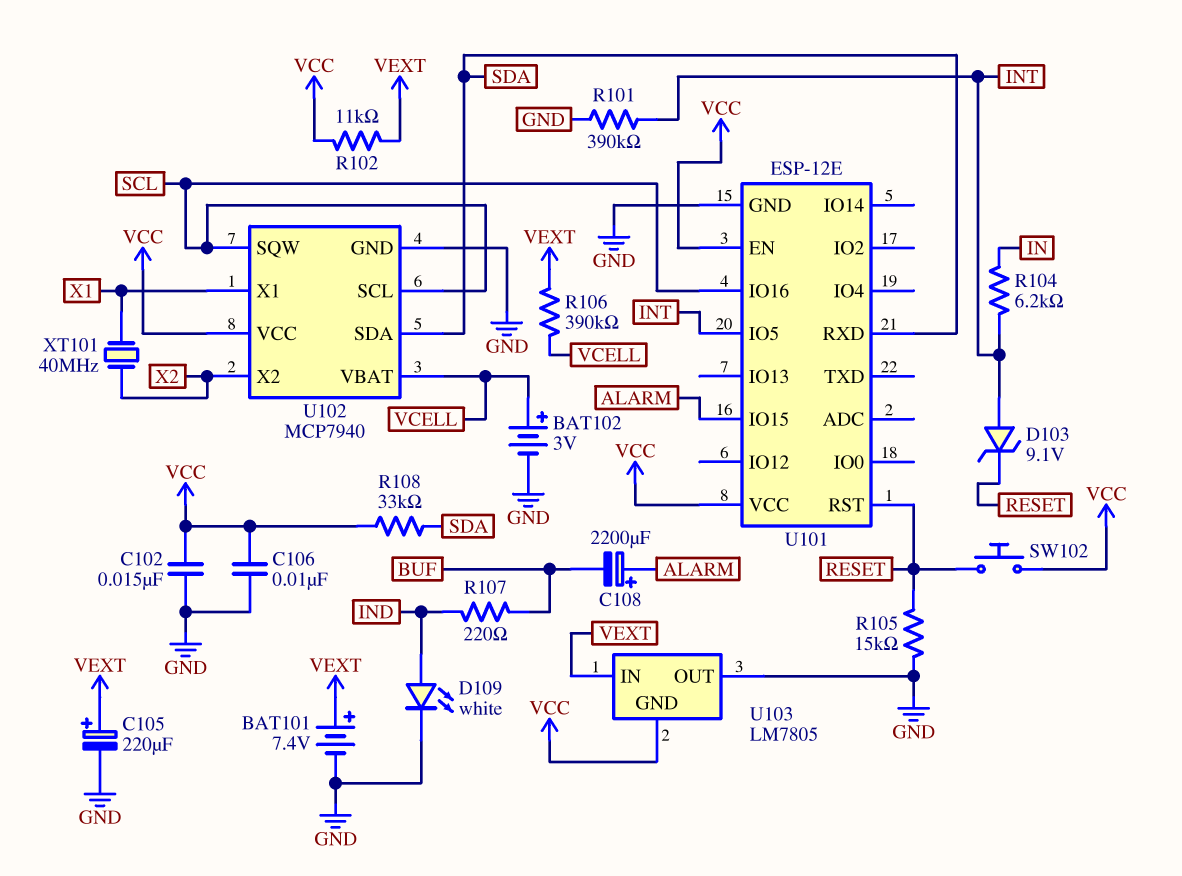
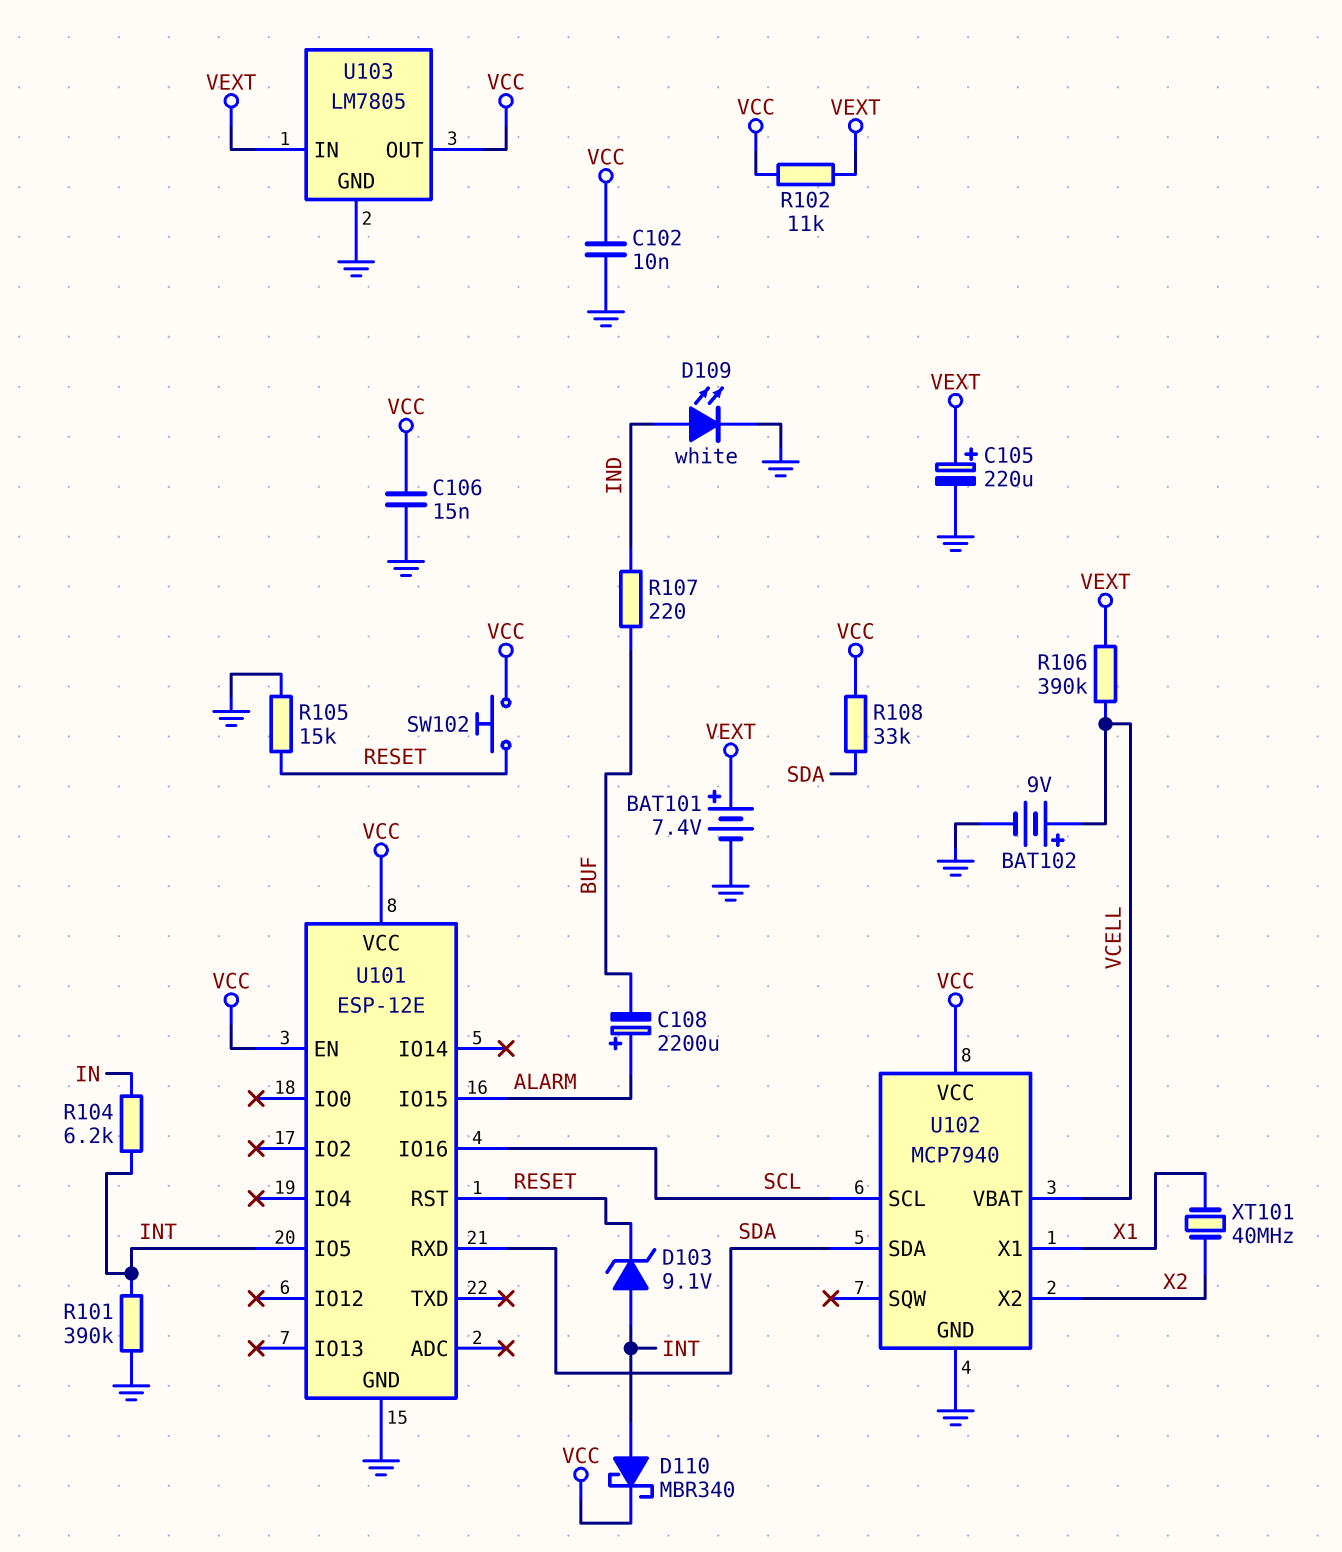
BAT102: 3V (plus VCELL, minus GND) -> 9V (plus VCELL, minus GND)
C102: 15nF (GND, VCC) -> 10nF (GND, VCC)
C106: 10nF (GND, VCC) -> 15nF (GND, VCC)
D110: none -> schottky MBR340 (A INT, K VCC)
U102 pin SQW: SCL -> none
U103 pin GND: VCC -> GND
U103 pin OUT: GND -> VCC

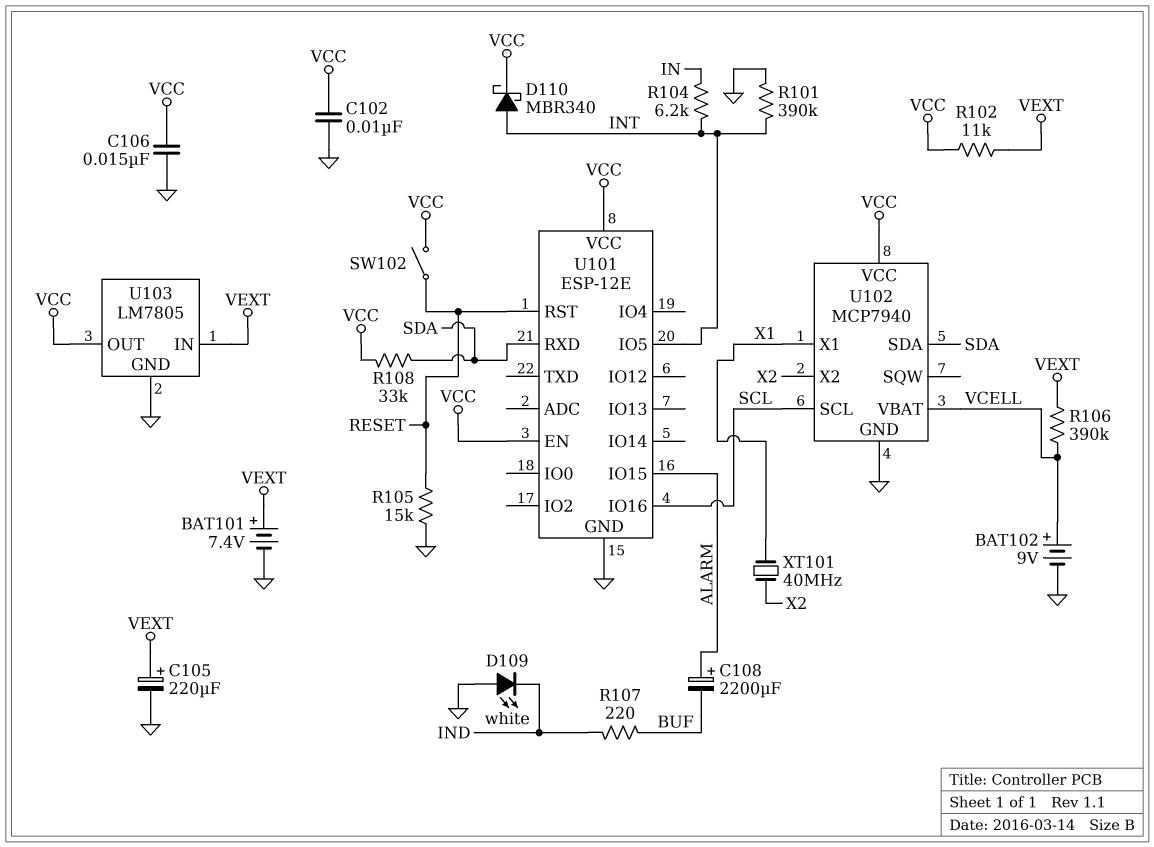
D103: zener 9.1V (A INT, K RESET) -> none
D109: LED white (A IND, K GND) -> LED white (A GND, K IND)
SW102: button (RESET, VCC) -> switch (RESET, VCC)

